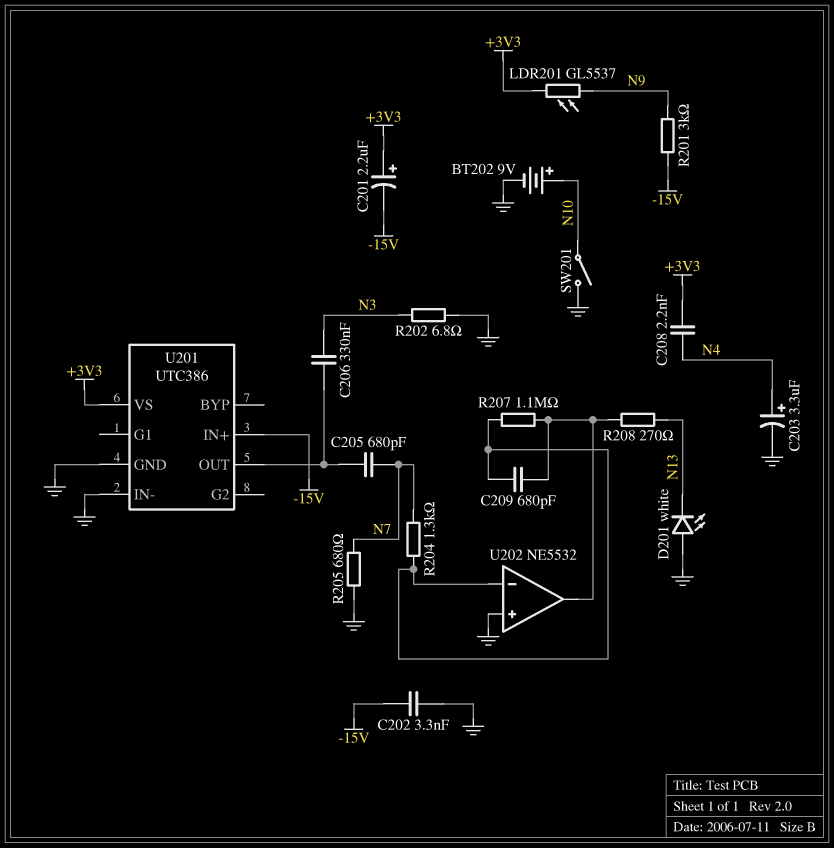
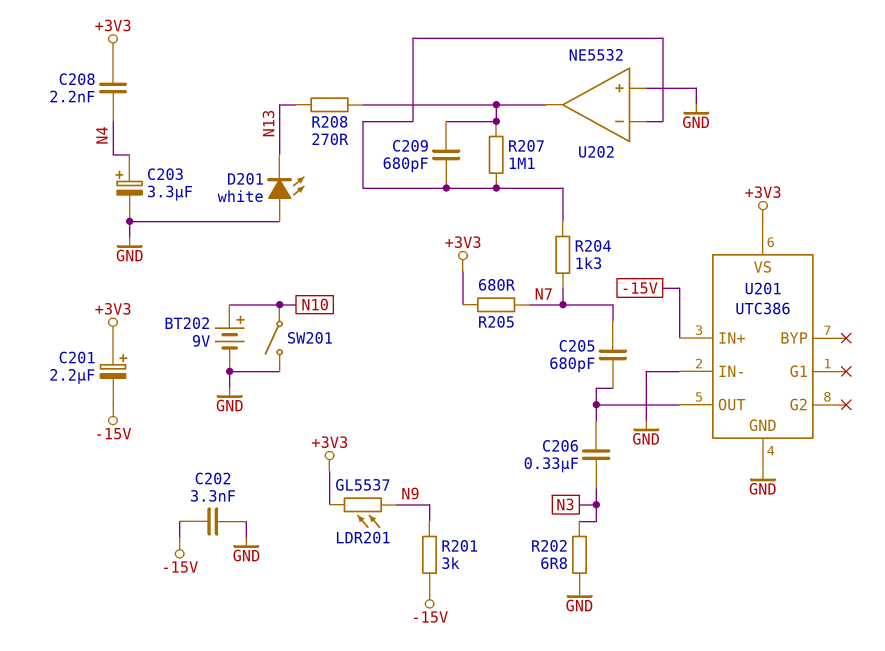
R205: 680 (GND, N7) -> 680 (+3V3, N7)

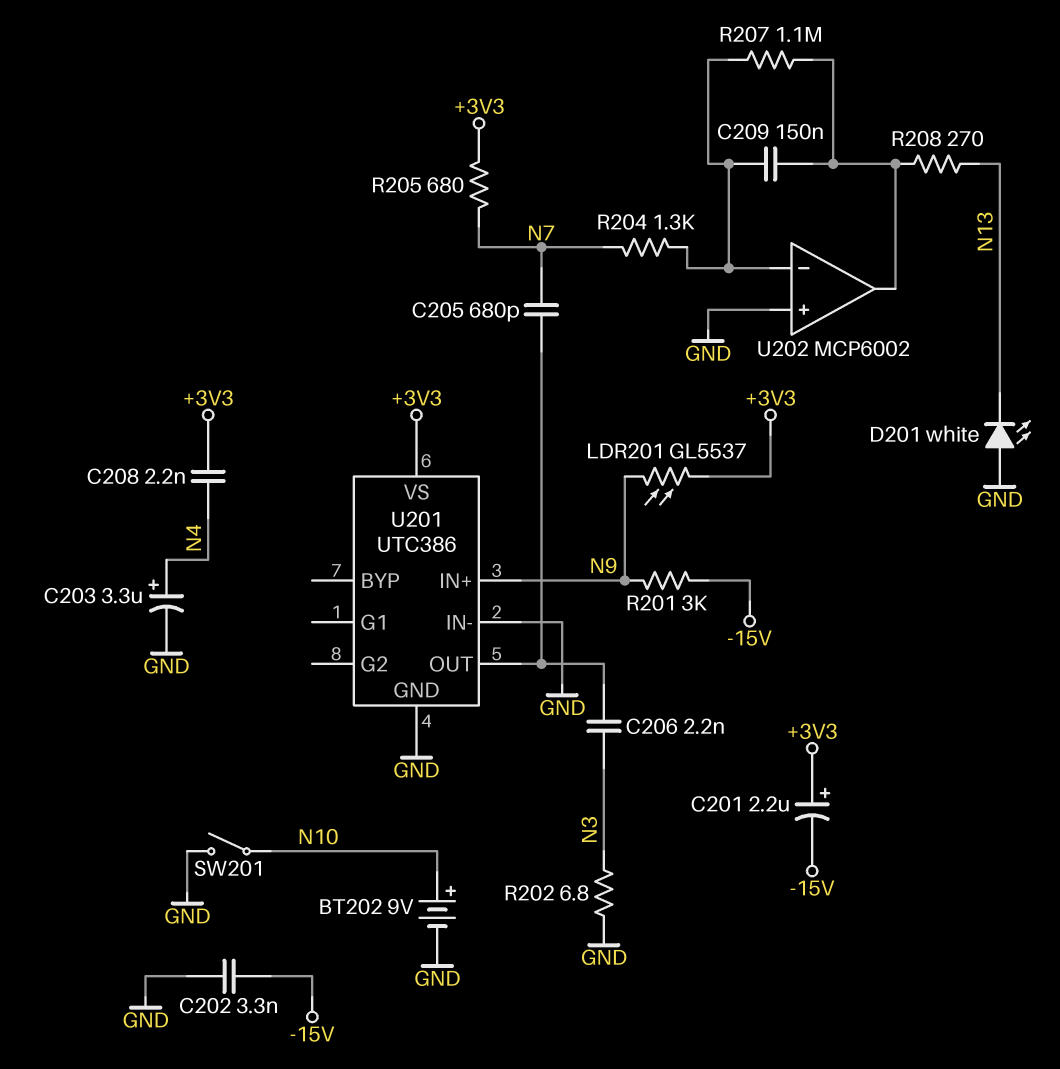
C206: 330nF (N3, U201/OUT) -> 2.2nF (N3, U201/OUT)
C209: 680pF (U202/in-, U202/out) -> 150nF (U202/in-, U202/out)
U201 pin IN+: -15V -> N9
U202: NE5532 -> MCP6002

